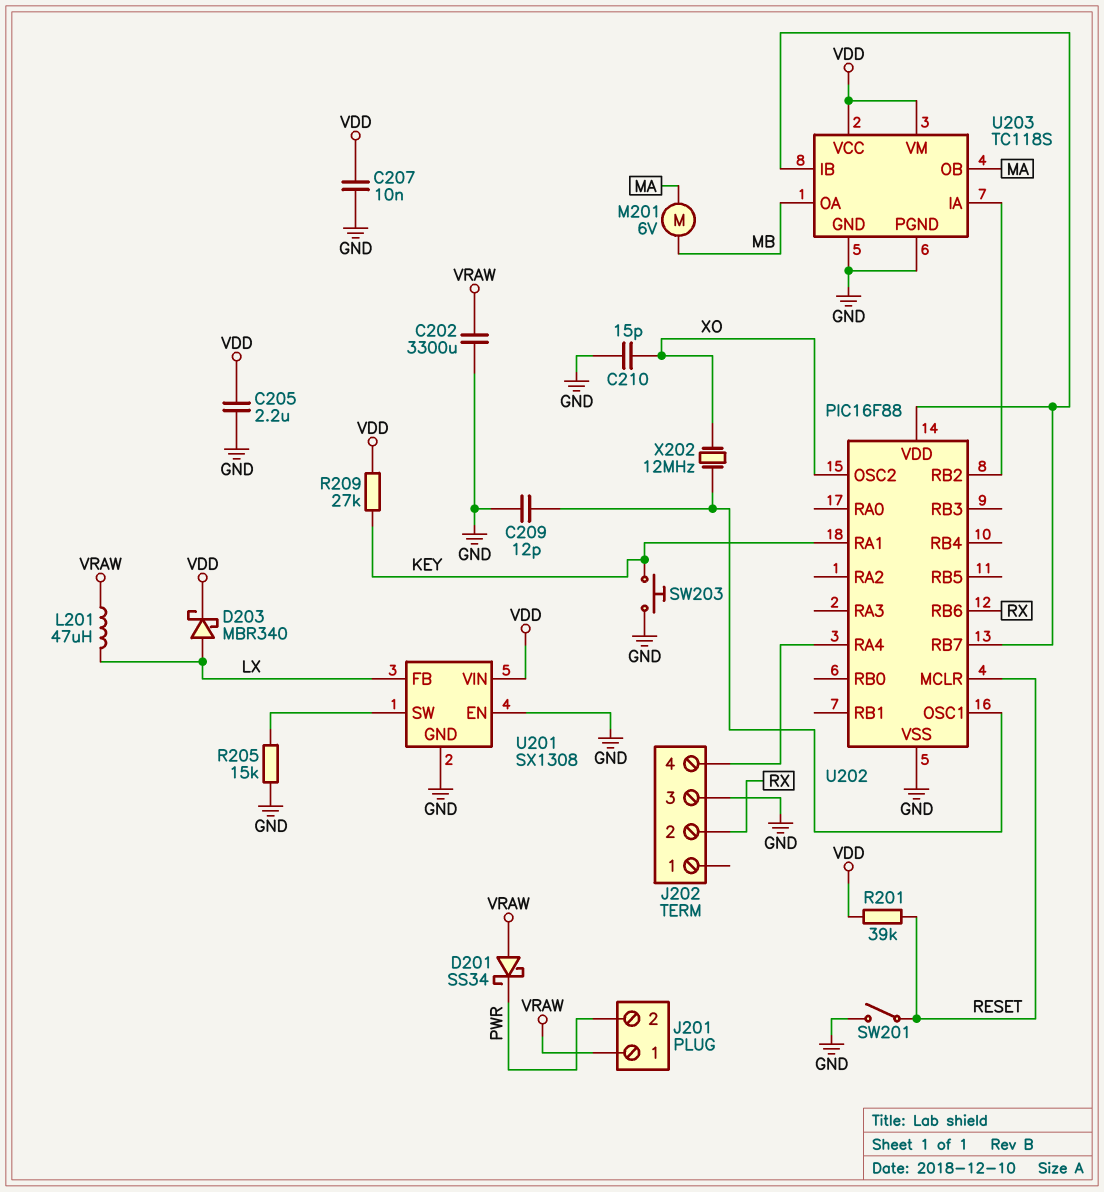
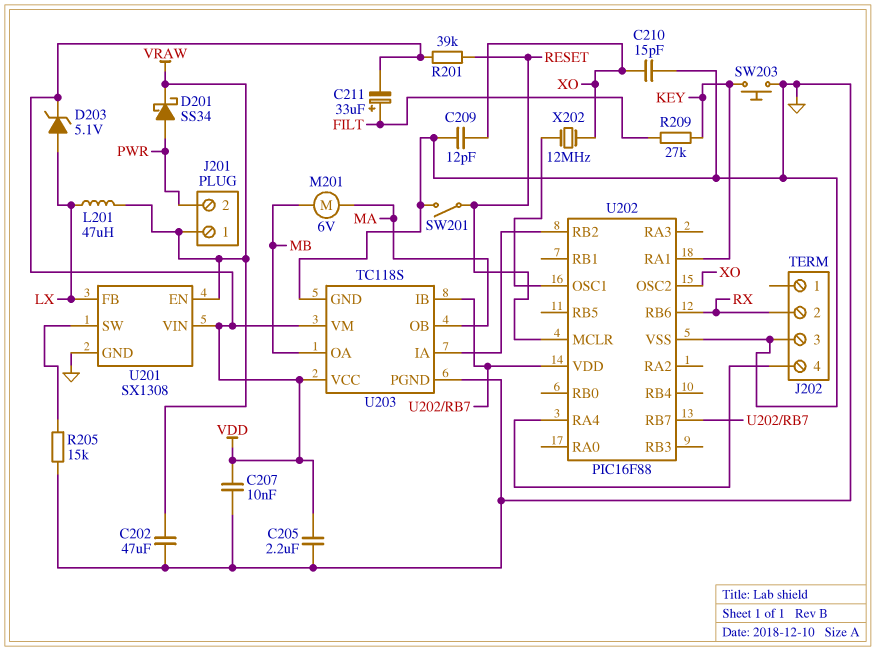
C202: 3300uF (GND, VRAW) -> 47uF (GND, VRAW)
C209: 12pF (GND, U202/OSC1) -> 12pF (GND, XO)
C211: none -> 33uF (plus FILT, minus VDD)
D201: schottky SS34 (A VRAW, K PWR) -> schottky SS34 (A PWR, K VRAW)
D203: schottky MBR340 (A LX, K VDD) -> zener 5.1V (A LX, K VDD)
R209: 27k (KEY, VDD) -> 27k (FILT, KEY)
U201 pin EN: GND -> VRAW

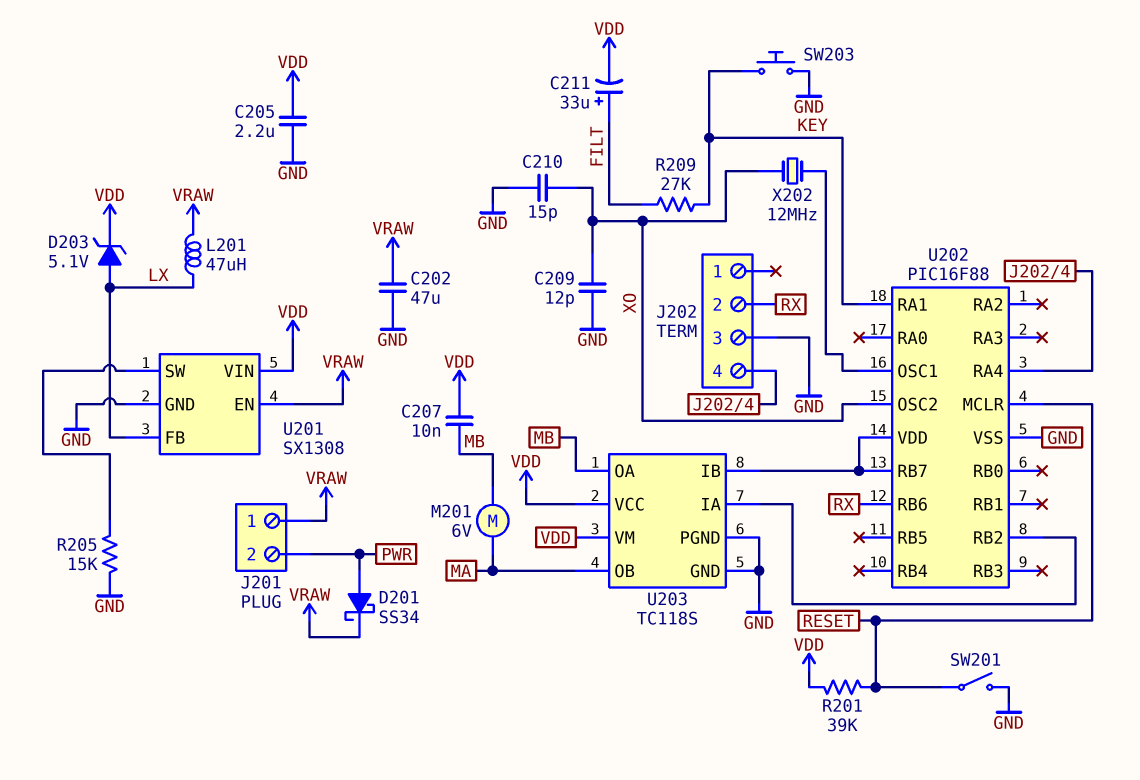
C207: 10nF (GND, VDD) -> 10nF (MB, VDD)

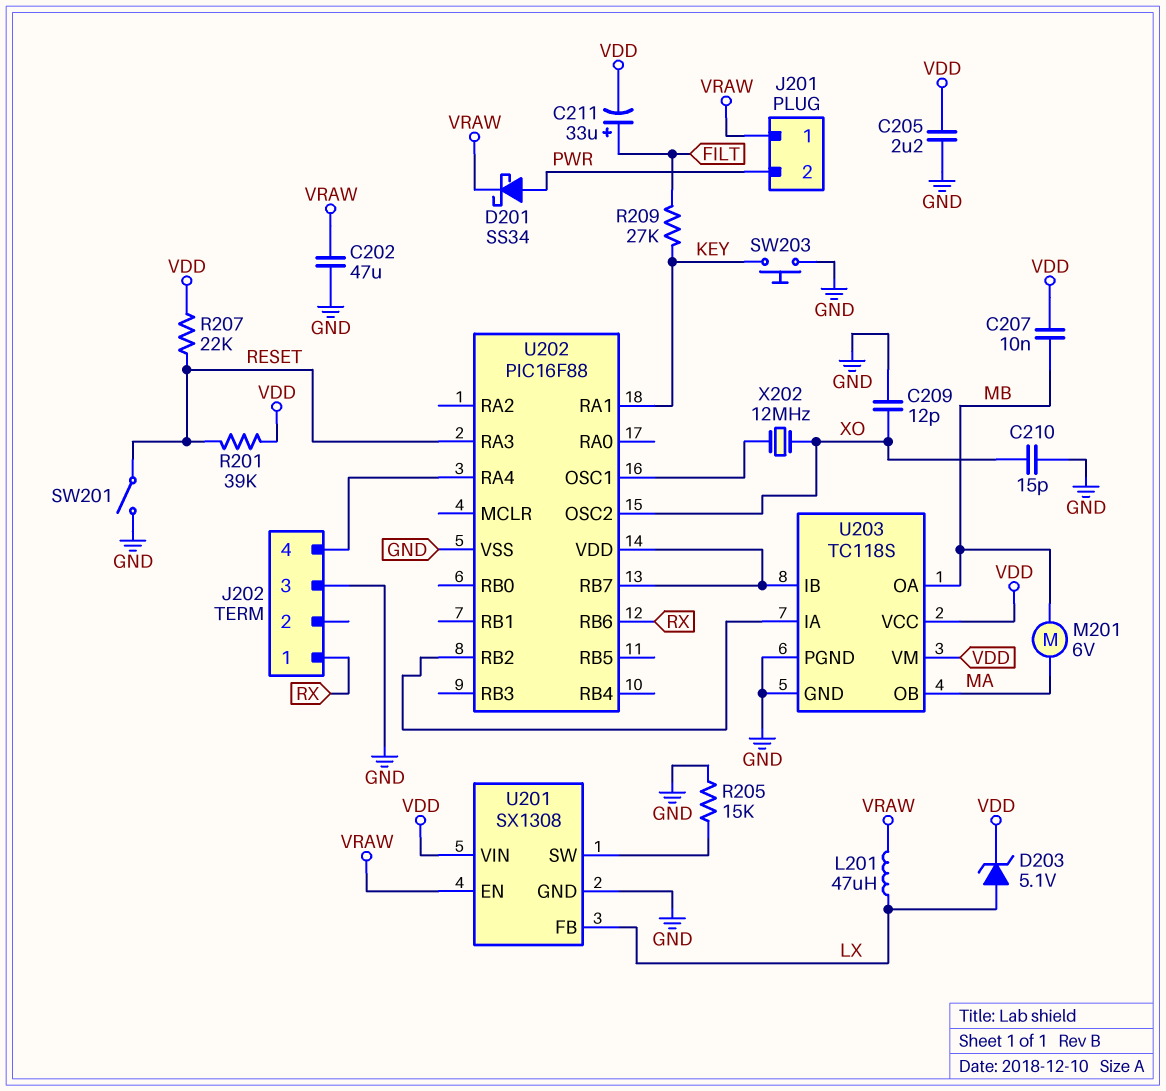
J202 pin 1: none -> RX
J202 pin 2: RX -> none
R207: none -> 22k (RESET, VDD)
U202 pin MCLR: RESET -> none
U202 pin RA3: none -> RESET

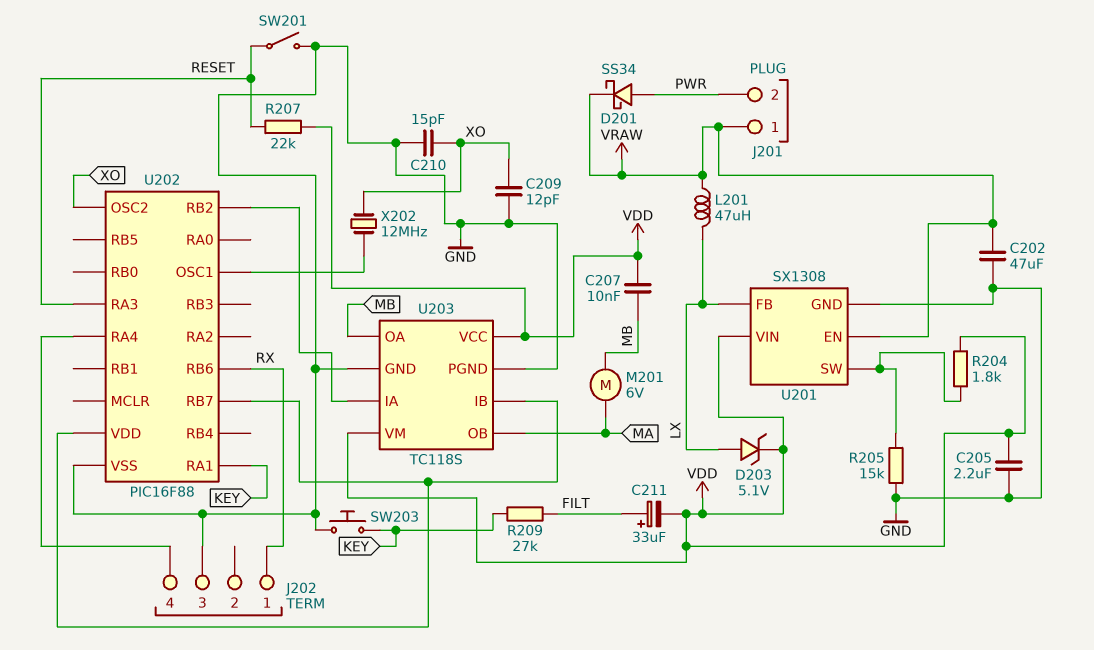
R201: 39k (RESET, VDD) -> none
R204: none -> 1.8k (U201/SW, VDD)

